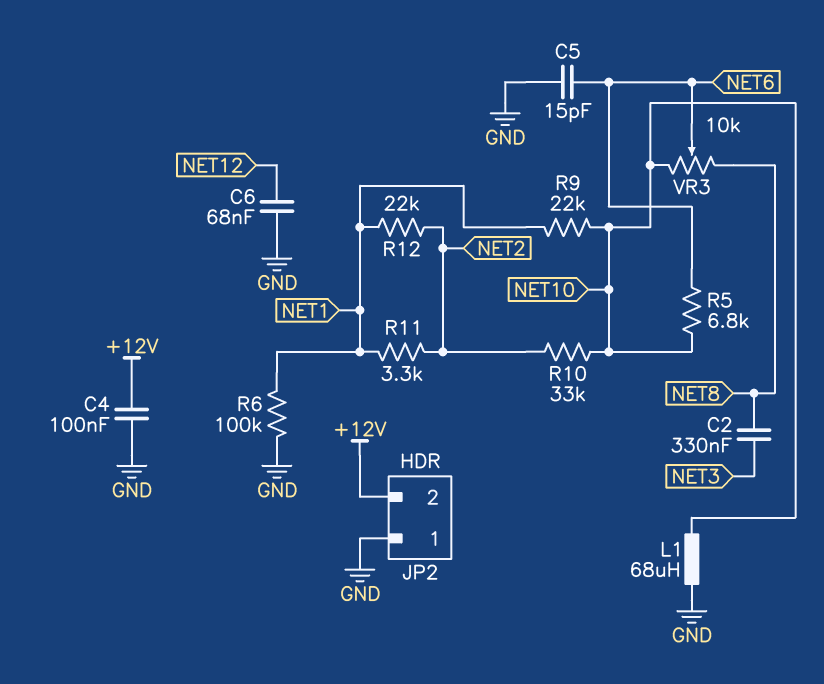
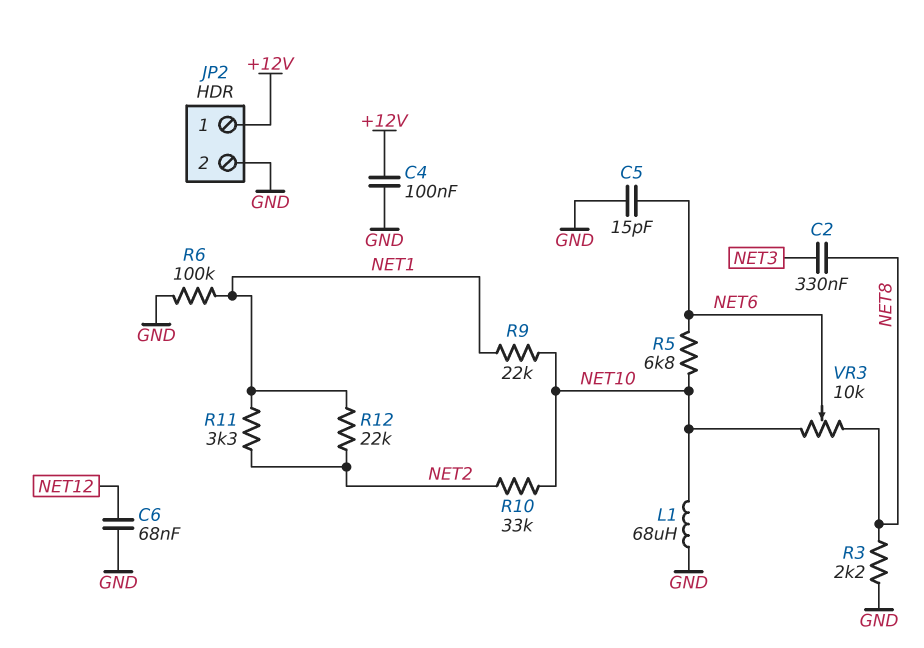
JP2 pin 1: GND -> +12V
JP2 pin 2: +12V -> GND
R3: none -> 2.2k (GND, NET8)

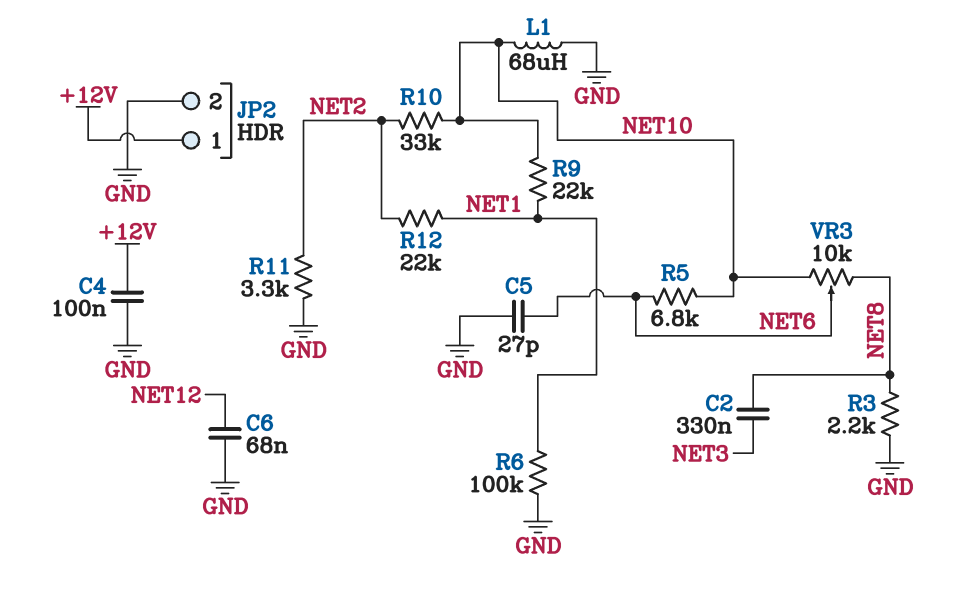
C5: 15pF (GND, NET6) -> 27pF (GND, NET6)
R11: 3.3k (NET1, NET2) -> 3.3k (GND, NET2)

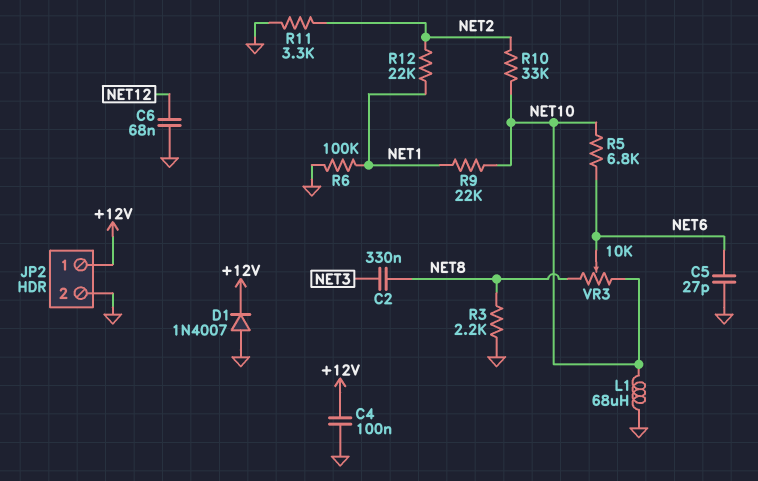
D1: none -> diode 1N4007 (A GND, K +12V)

